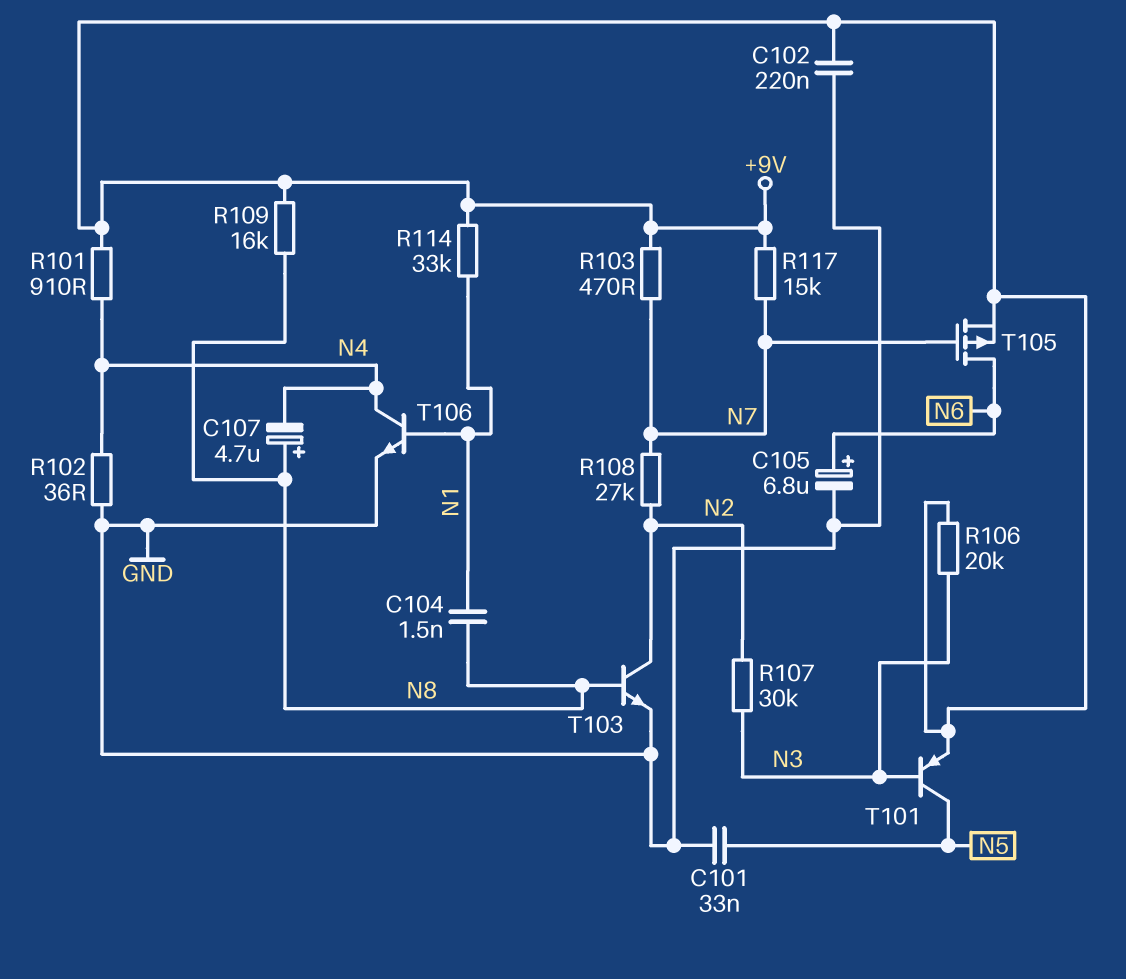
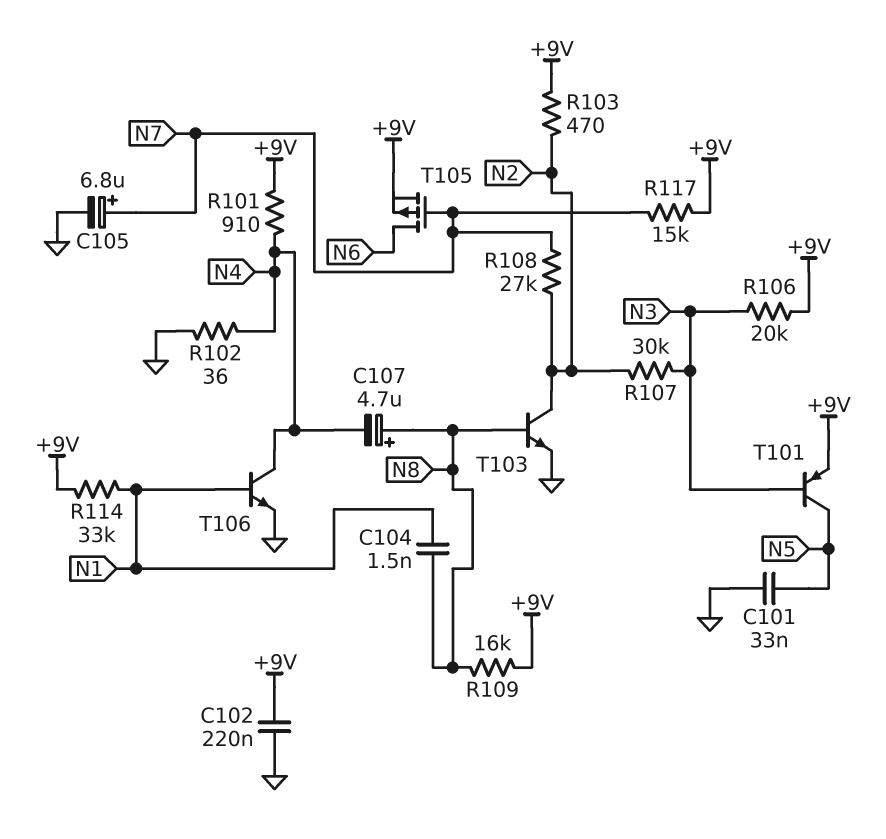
C105: 6.8uF (plus N6, minus GND) -> 6.8uF (plus N7, minus GND)
R103: 470 (+9V, N7) -> 470 (+9V, N2)

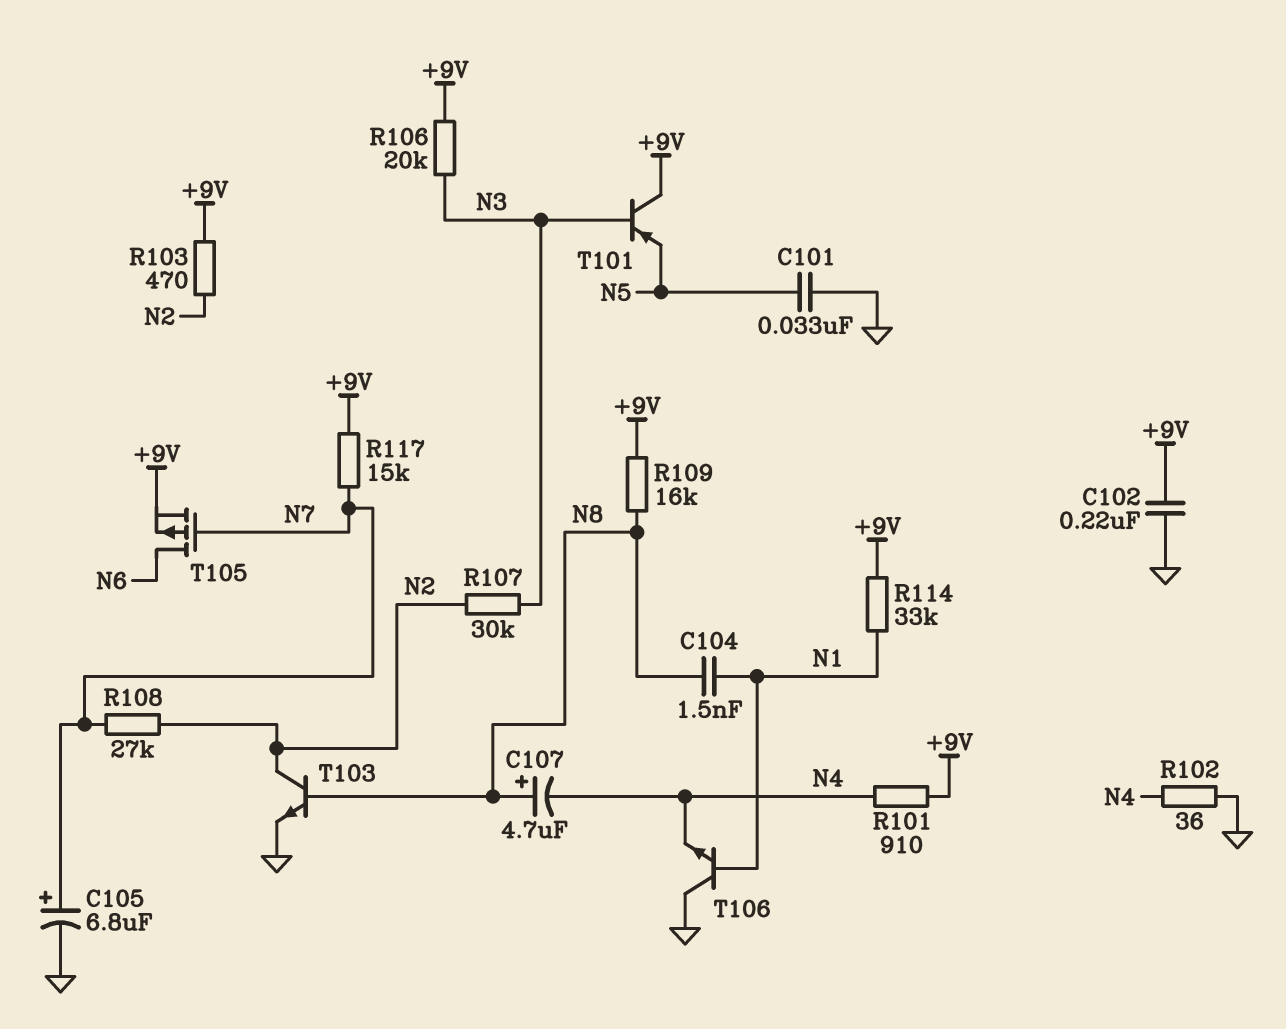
T101: PNP (B N3, C N5, E +9V) -> PNP (B N3, C +9V, E N5)
T106: NPN (B N1, C N4, E GND) -> NPN (B N1, C GND, E N4)

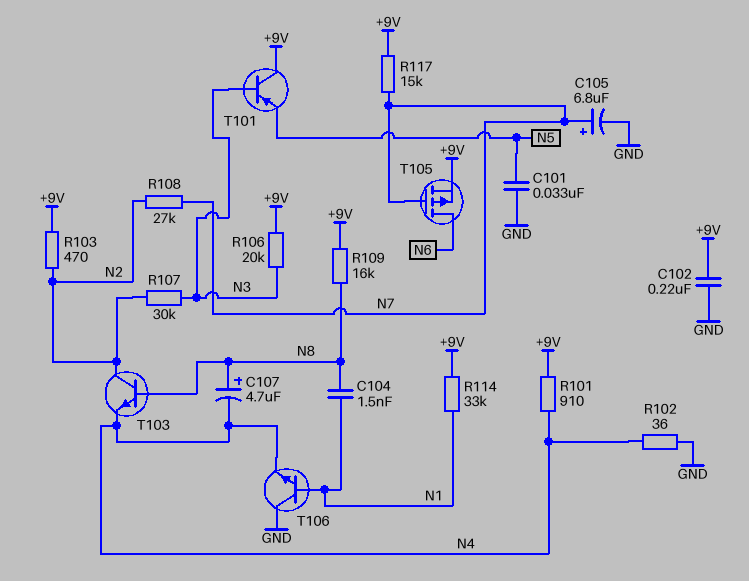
T103: NPN (B N8, C N2, E GND) -> NPN (B N8, C N2, E N4)

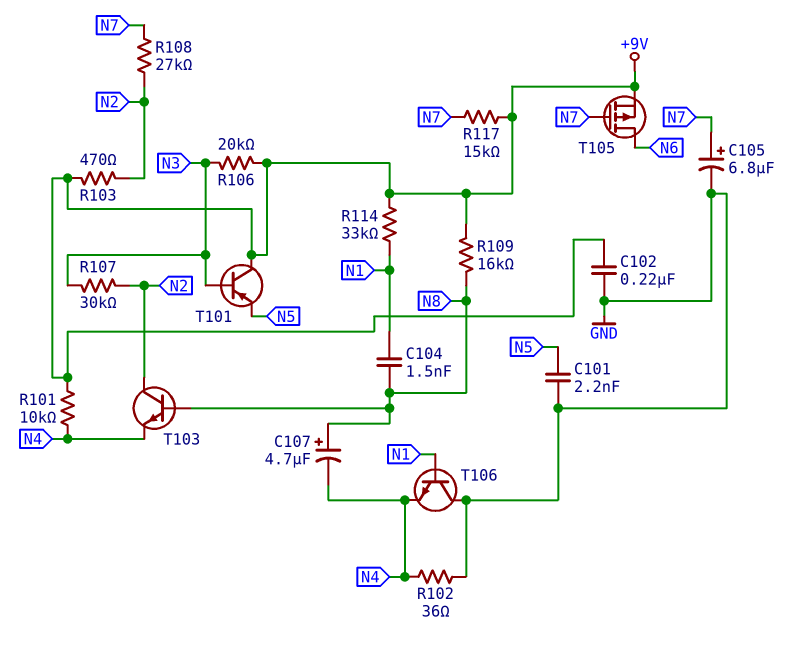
C101: 33nF (GND, N5) -> 2.2nF (GND, N5)
R101: 910 (+9V, N4) -> 10k (+9V, N4)

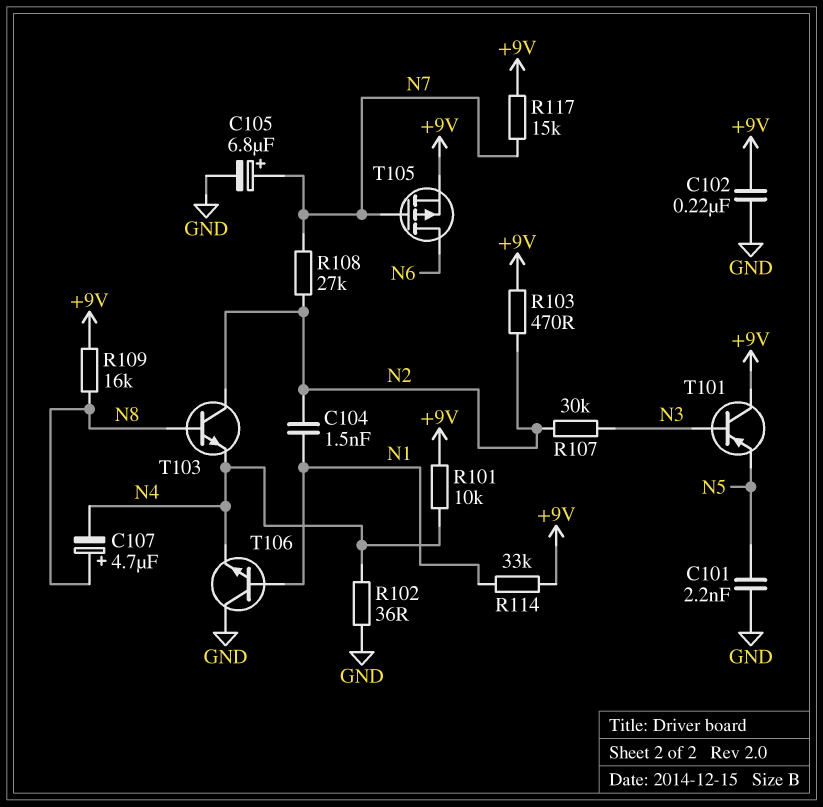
C104: 1.5nF (N1, N8) -> 1.5nF (N1, N2)
R106: 20k (+9V, N3) -> none

